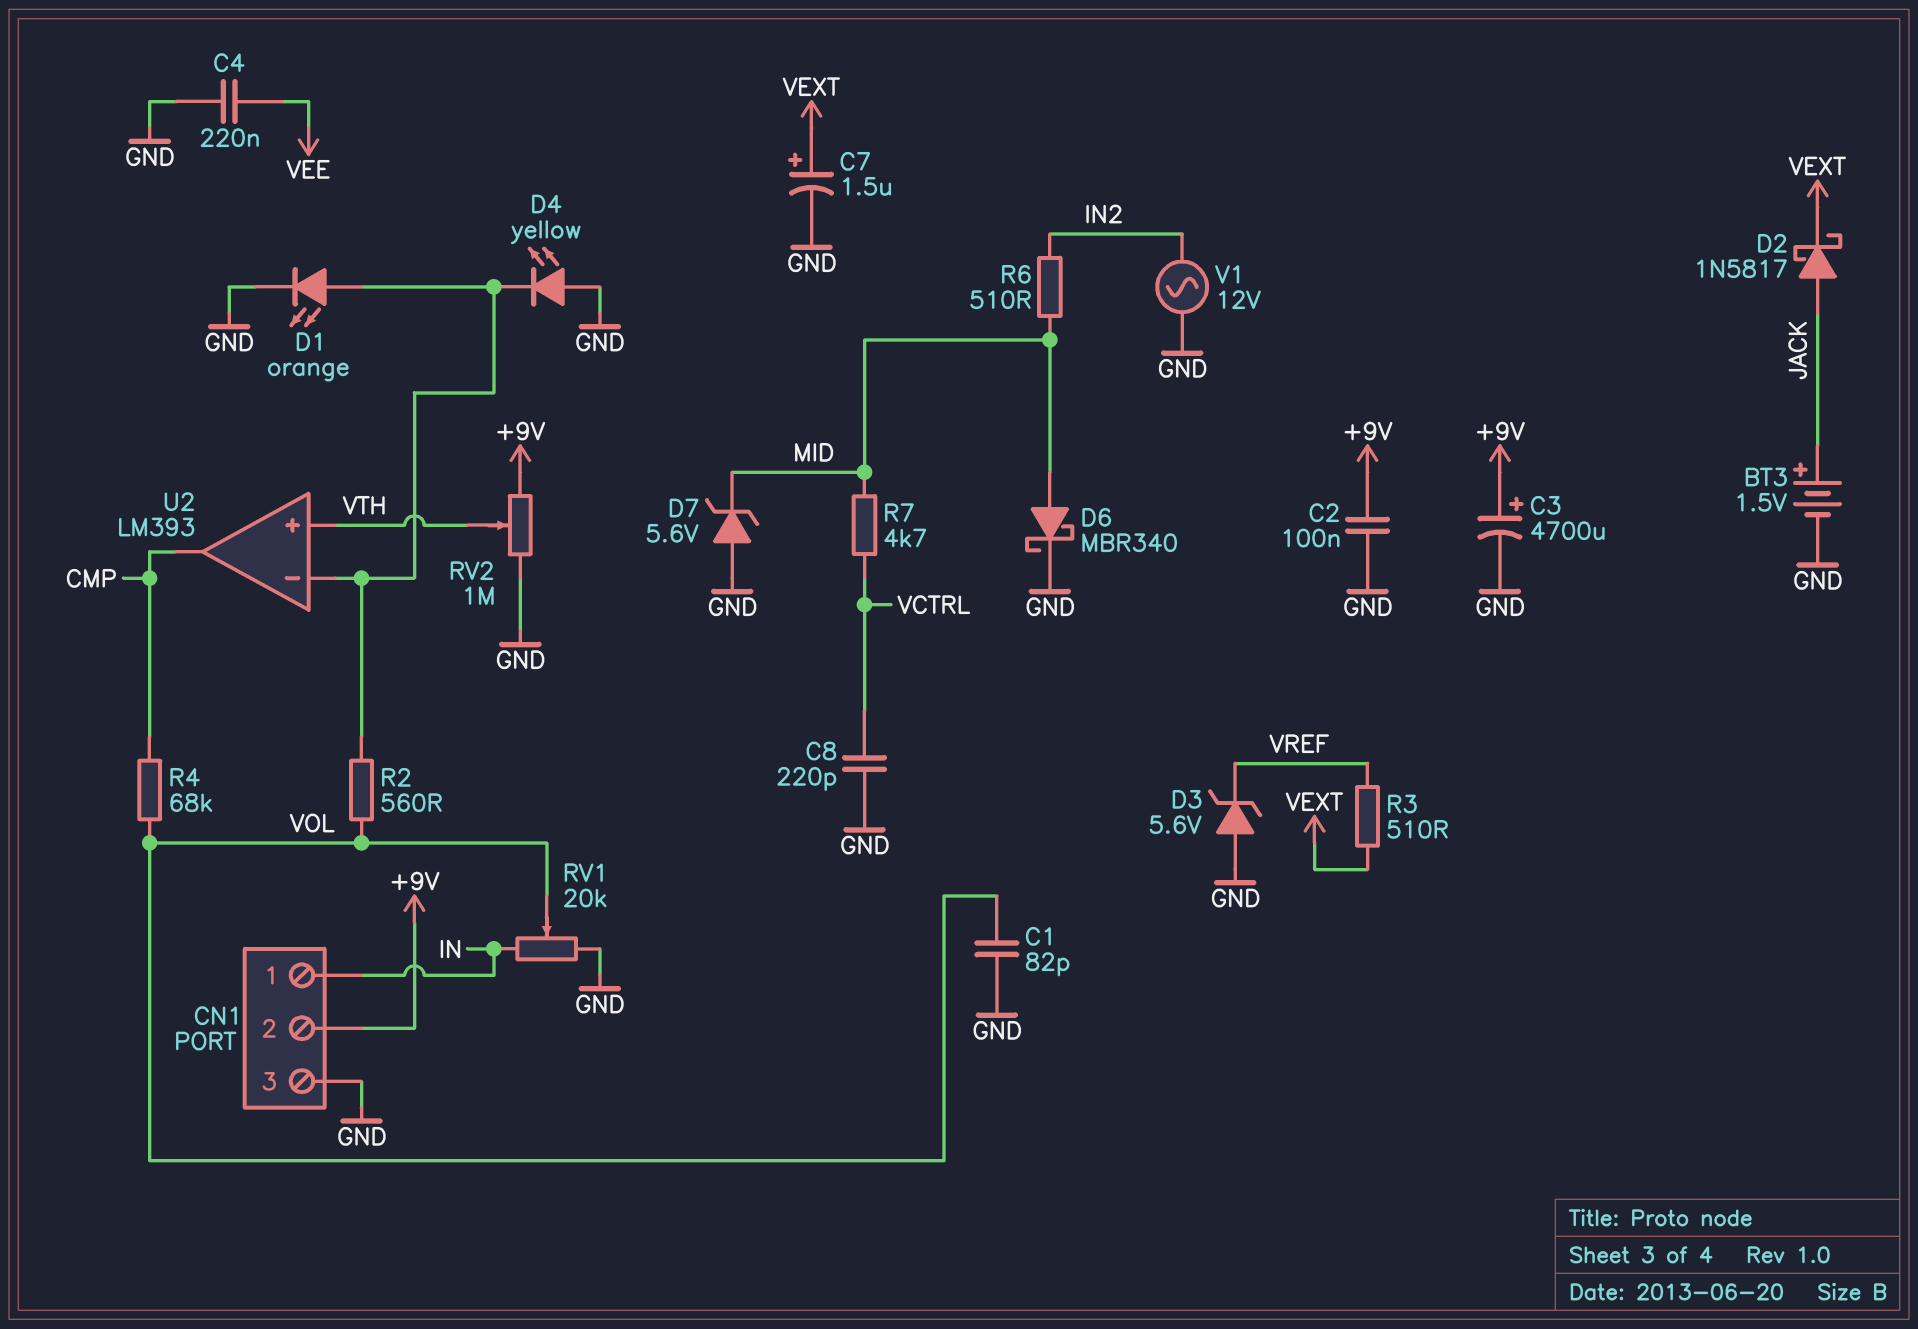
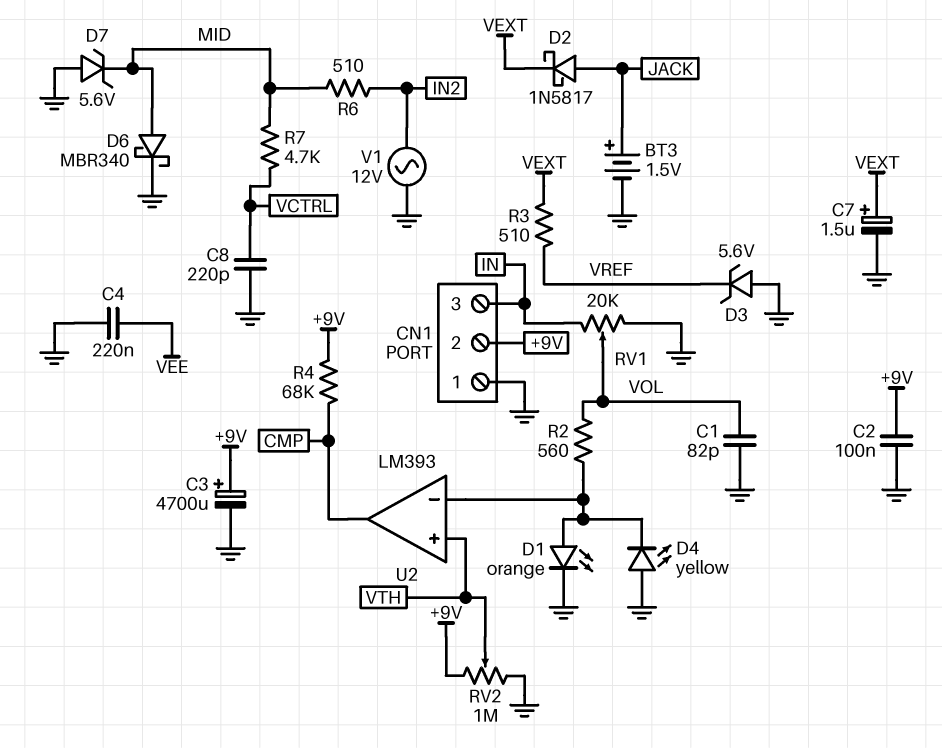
CN1 pin 1: IN -> GND
CN1 pin 3: GND -> IN
R4: 68k (CMP, VOL) -> 68k (+9V, CMP)

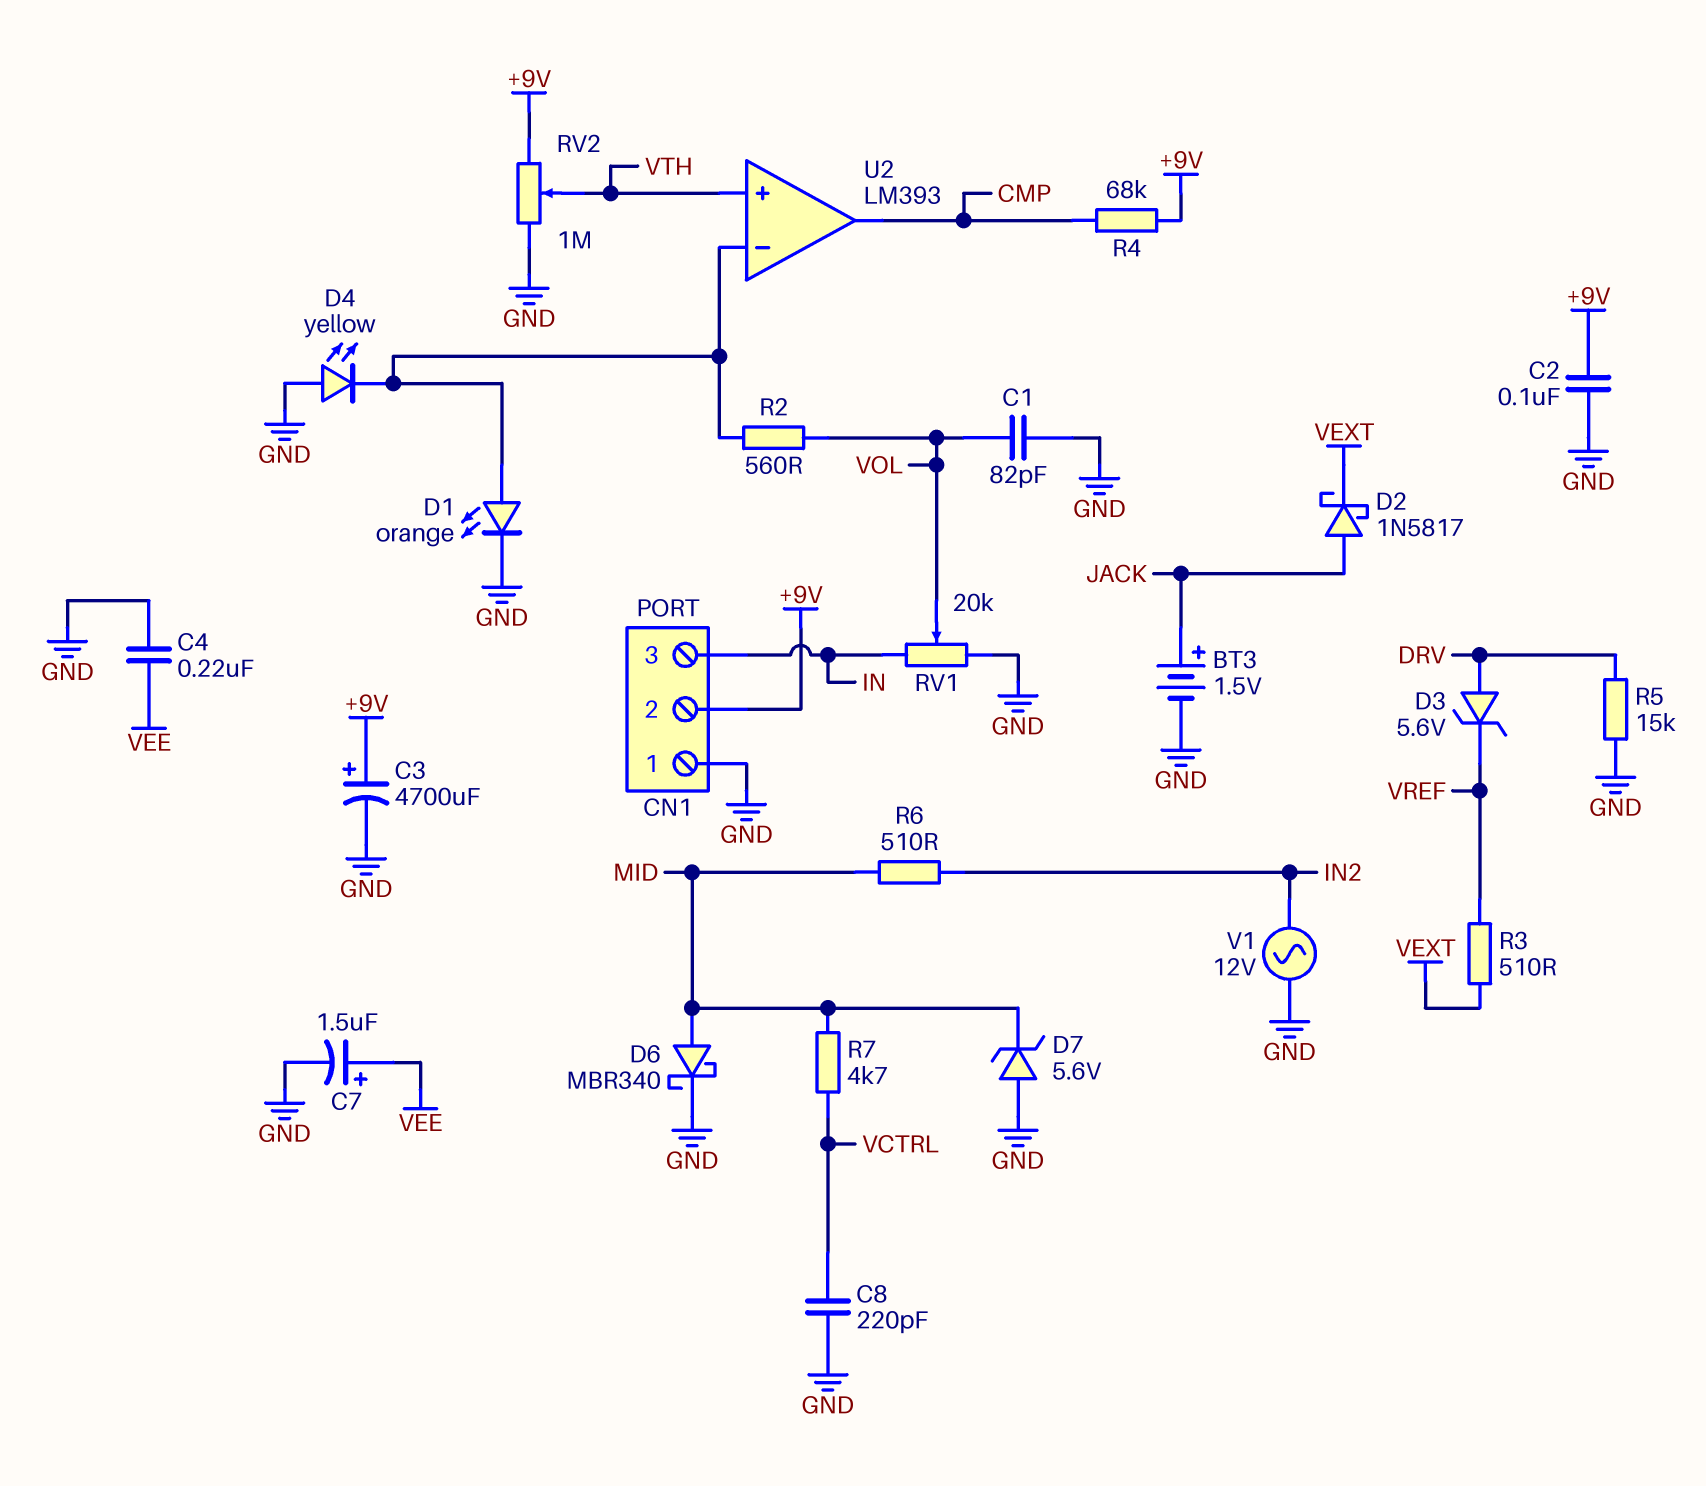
C7: 1.5uF (plus VEXT, minus GND) -> 1.5uF (plus VEE, minus GND)
D3: zener 5.6V (A GND, K VREF) -> zener 5.6V (A DRV, K VREF)
R5: none -> 15k (DRV, GND)

